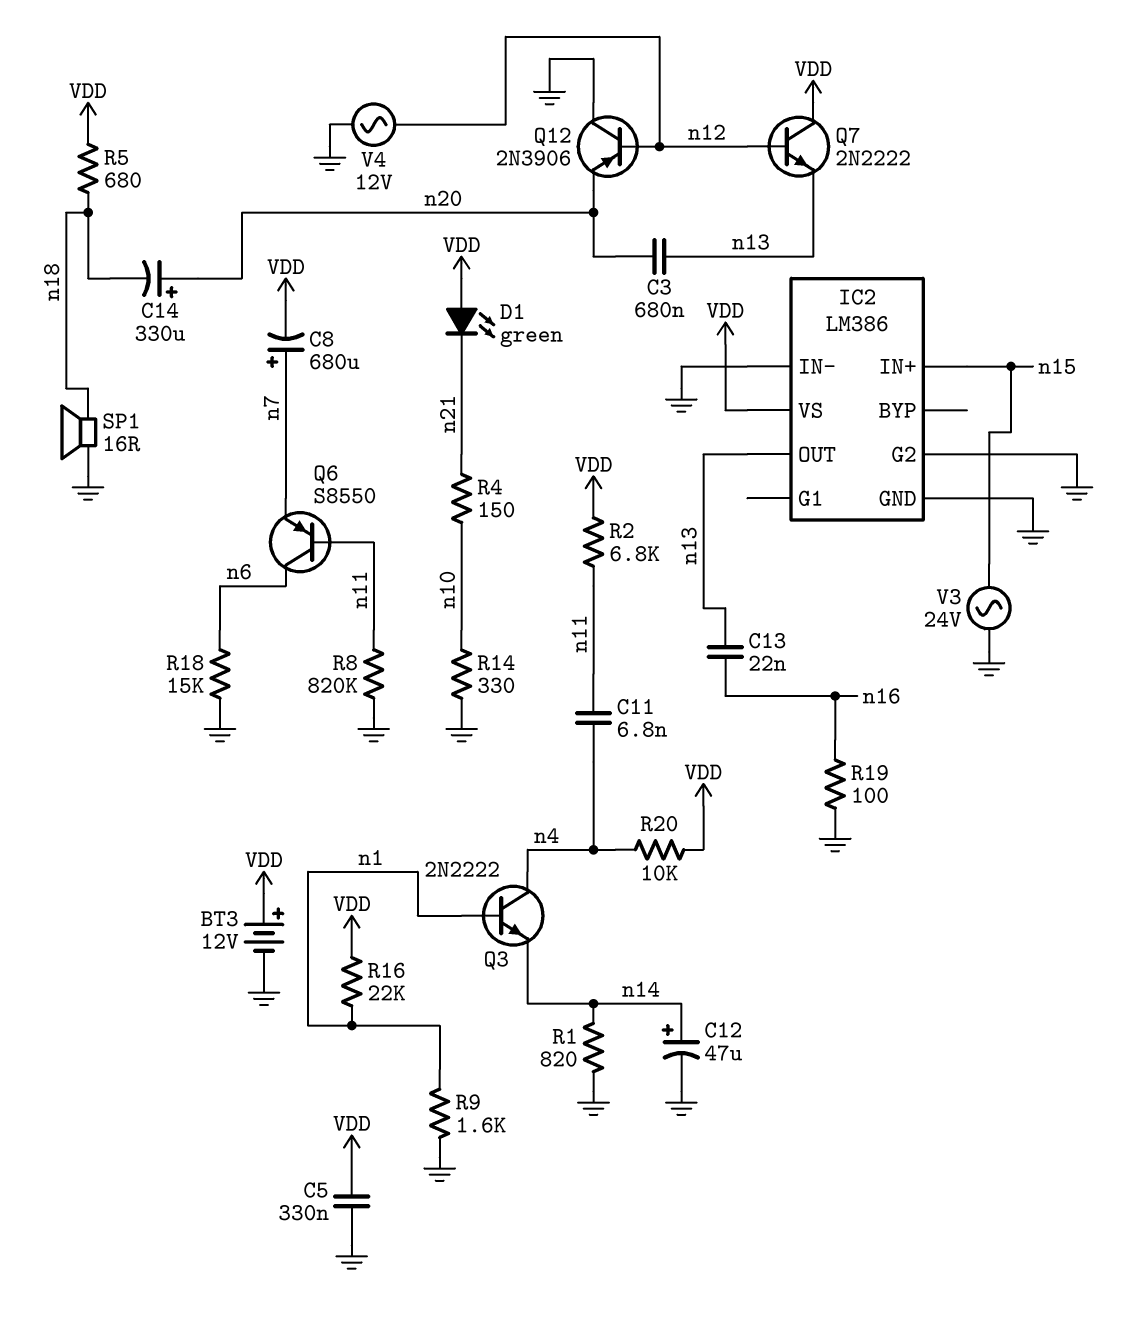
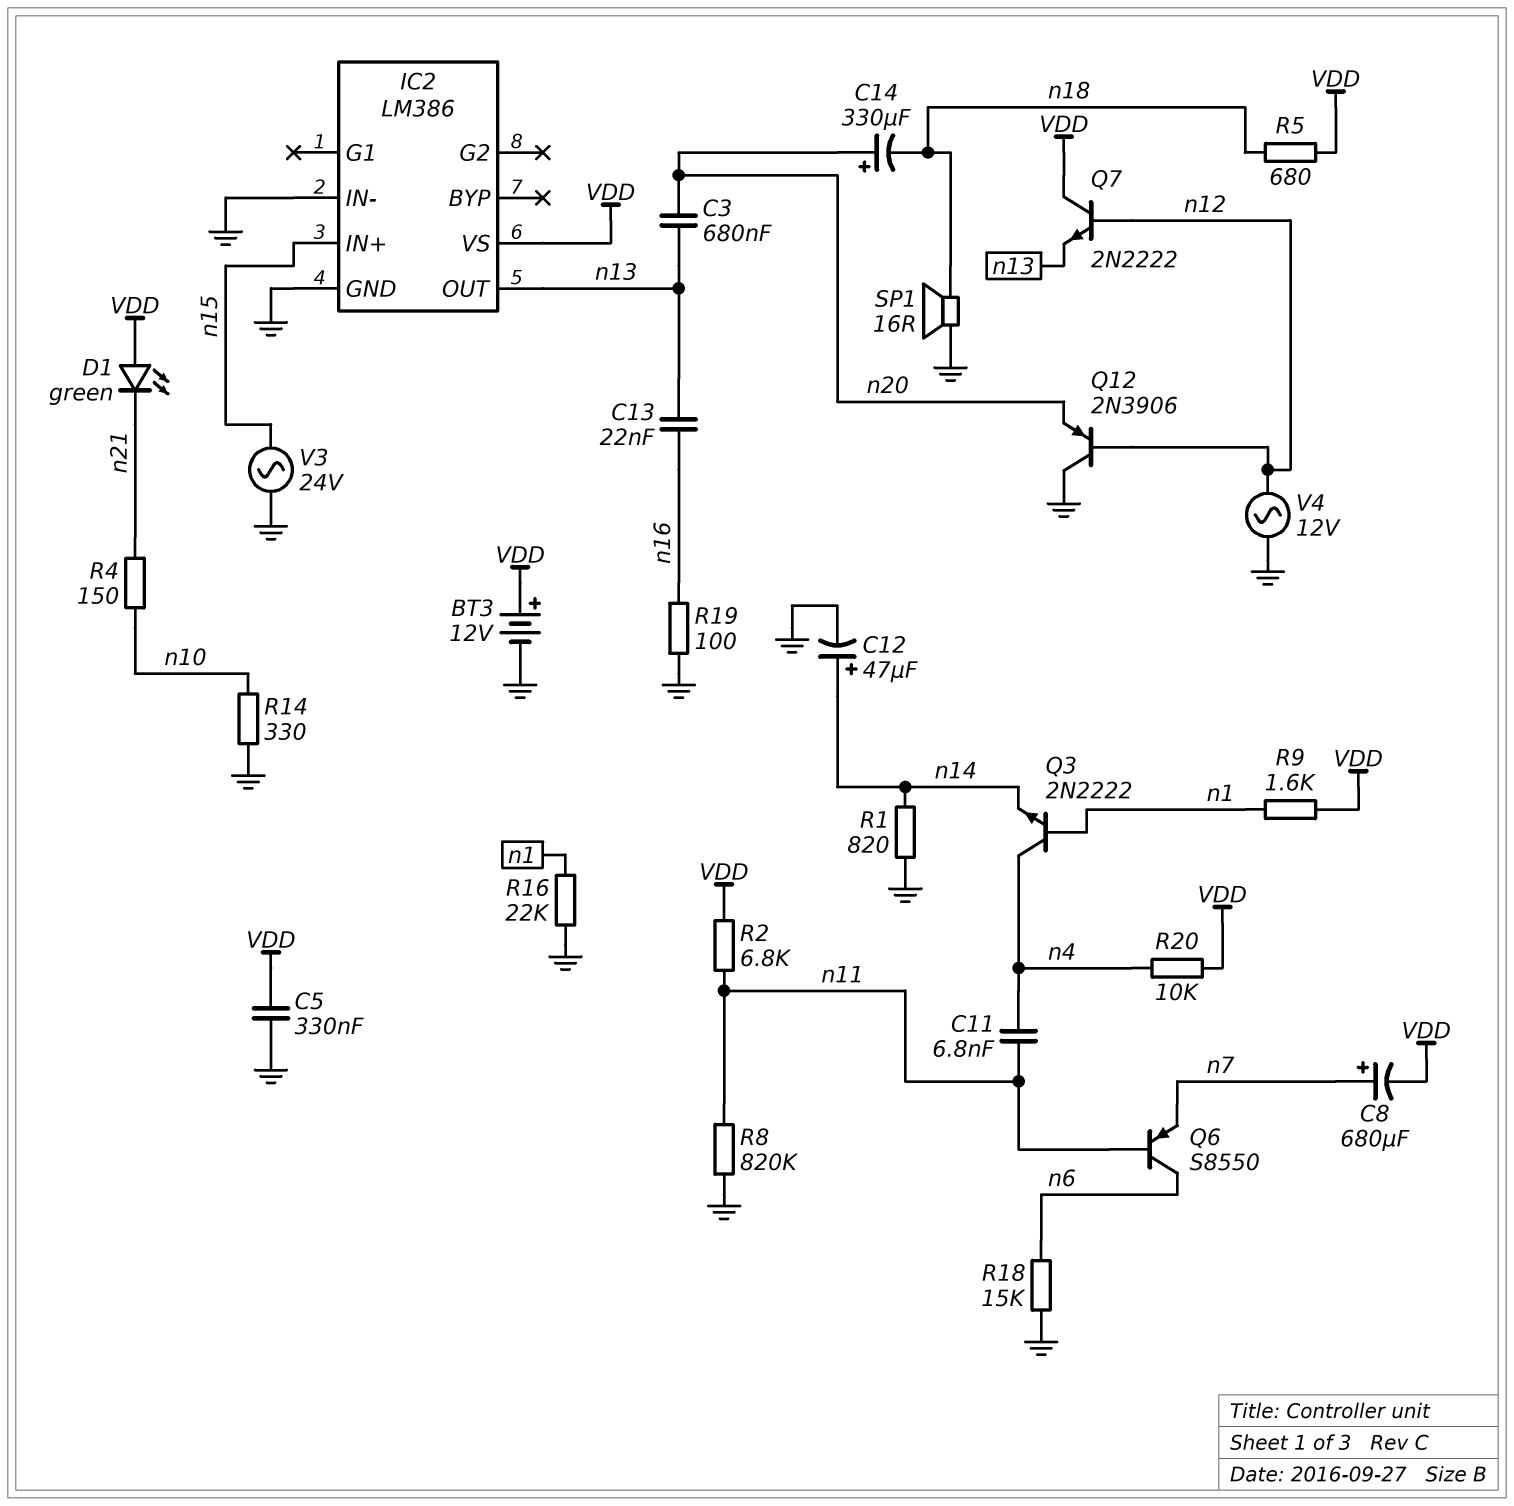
IC2 pin G2: GND -> none
R9: 1.6k (GND, n1) -> 1.6k (VDD, n1)
R16: 22k (VDD, n1) -> 22k (GND, n1)

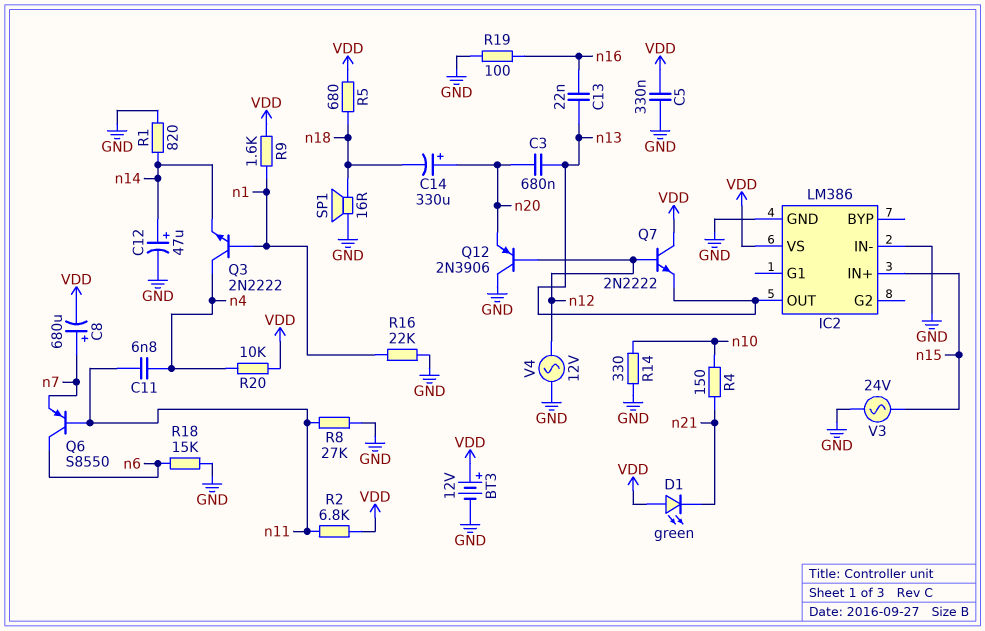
R8: 820k (GND, n11) -> 27k (GND, n11)

